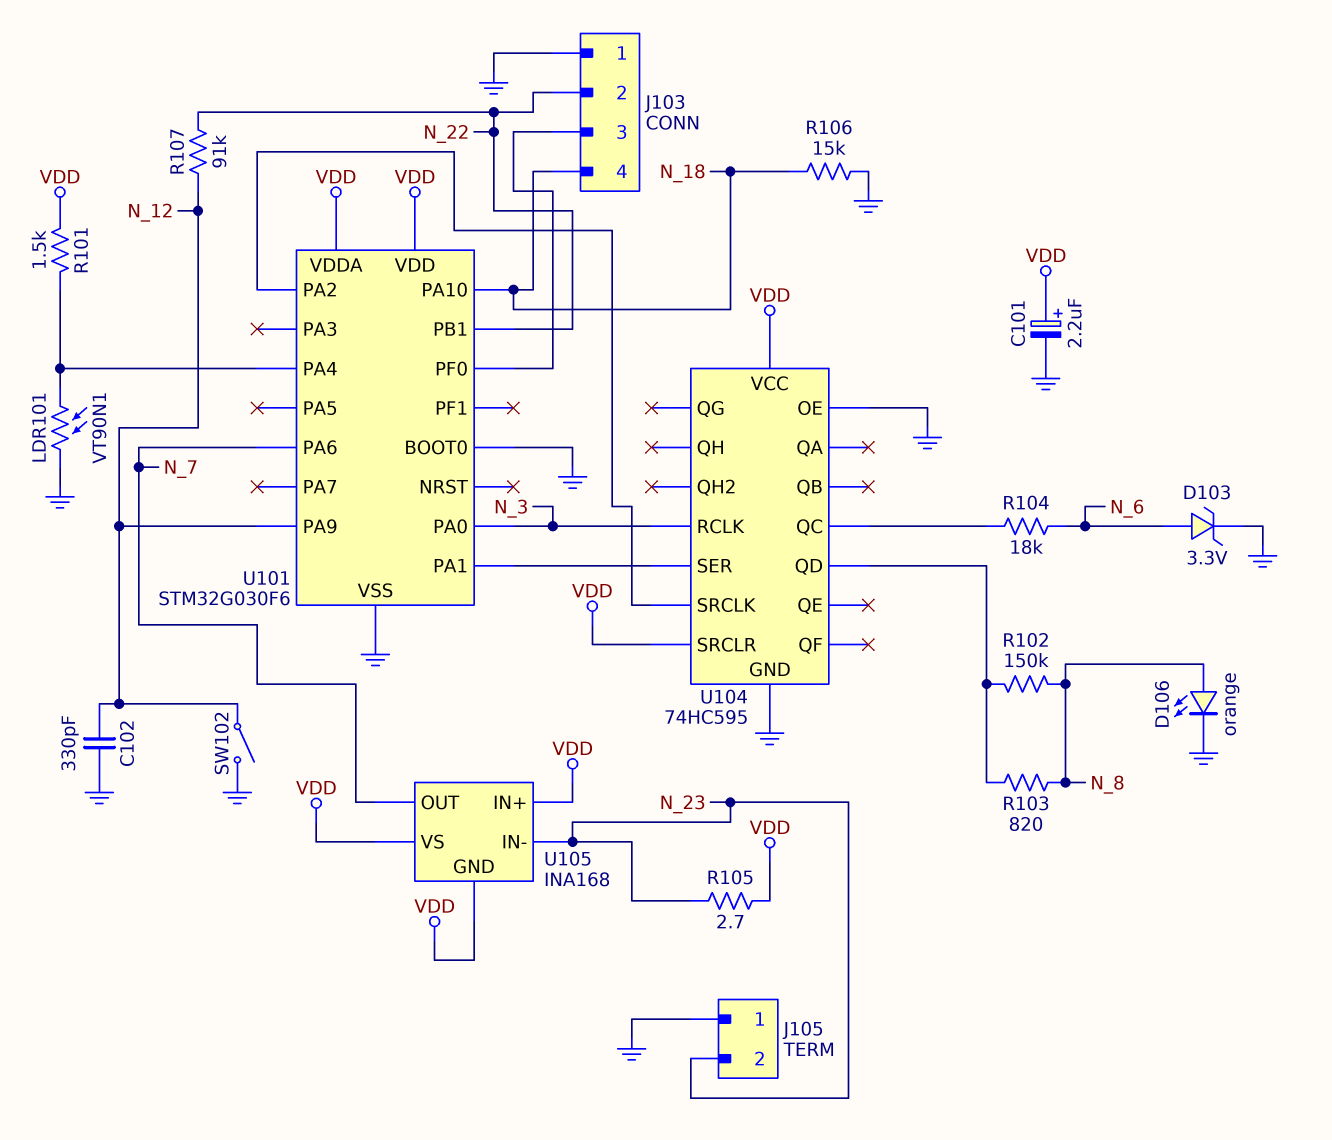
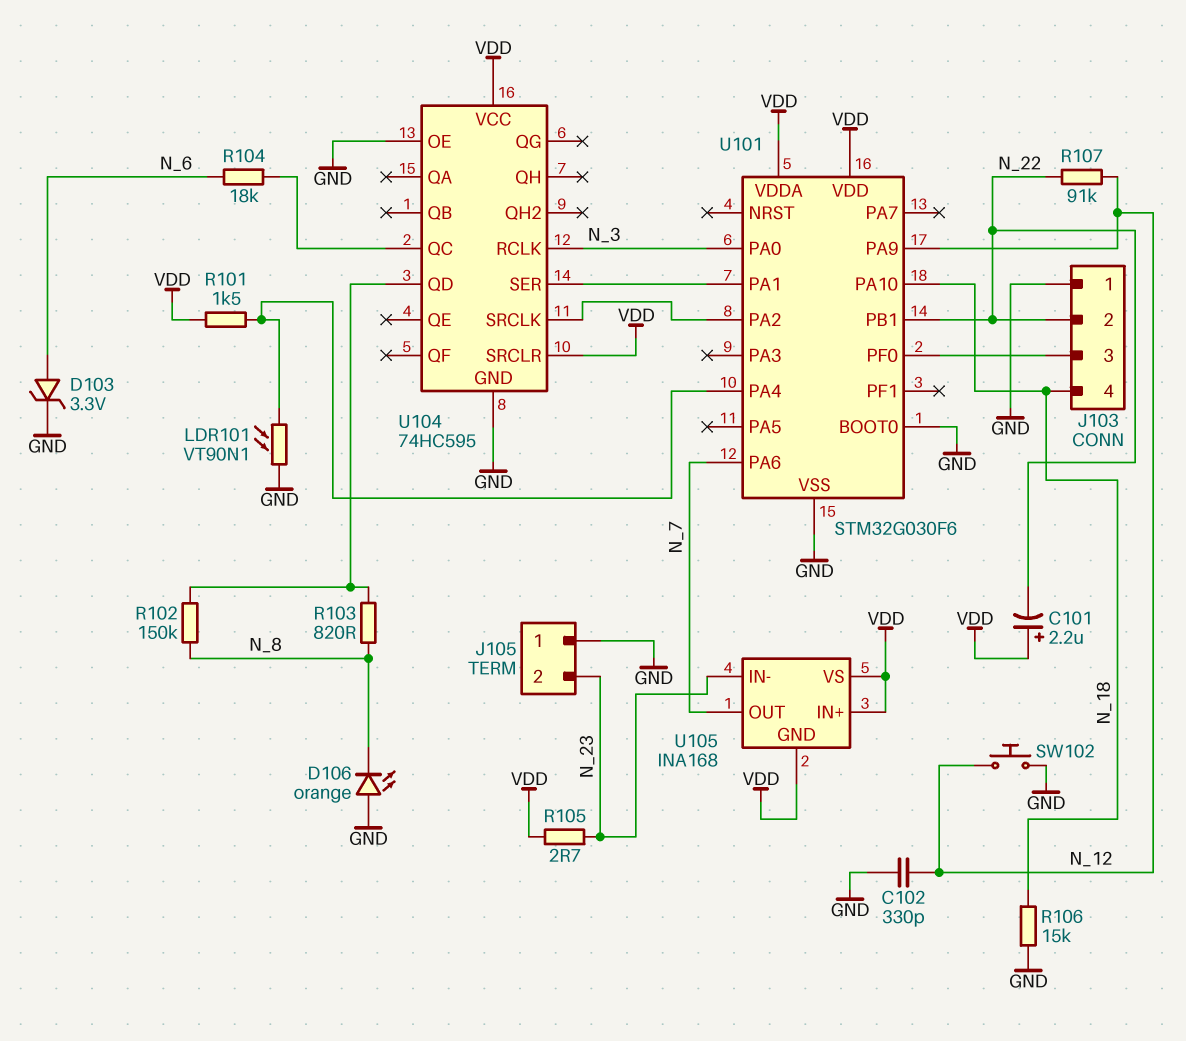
C101: 2.2uF (plus VDD, minus GND) -> 2.2uF (plus VDD, minus N_22)
D106: LED orange (A N_8, K GND) -> LED orange (A GND, K N_8)
SW102: switch (GND, N_12) -> button (GND, N_12)

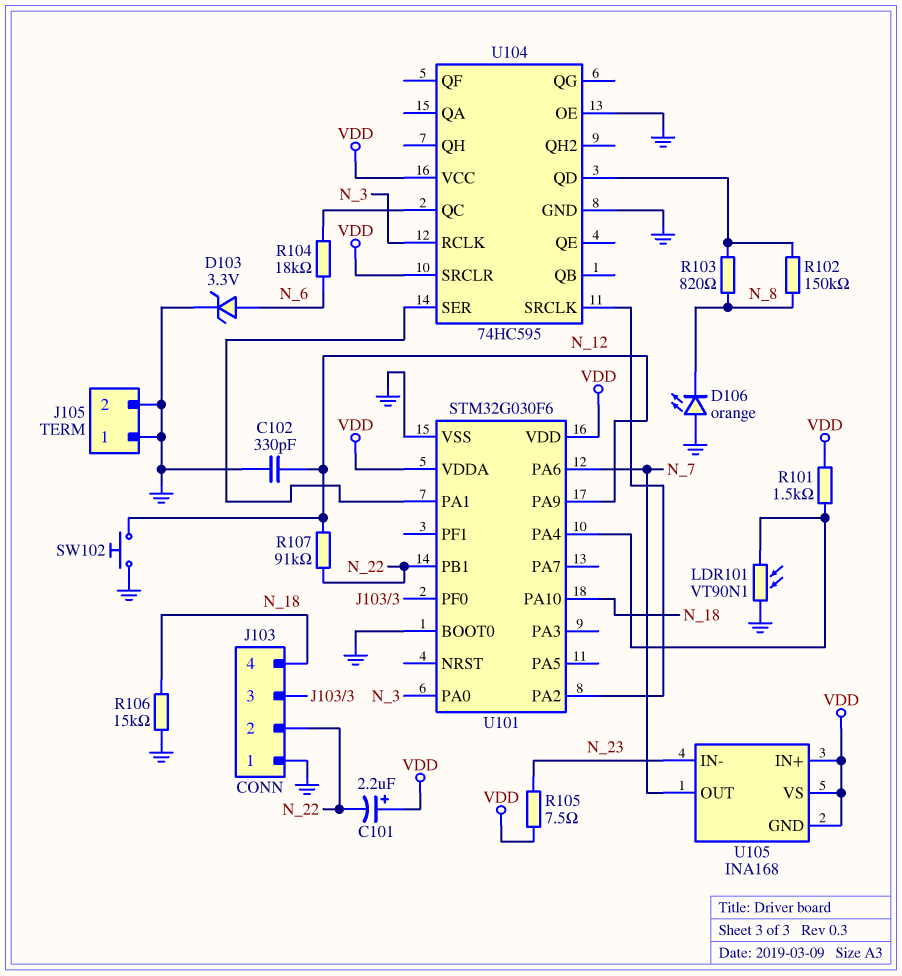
J105 pin 2: N_23 -> GND
R105: 2.7 (N_23, VDD) -> 7.5 (N_23, VDD)

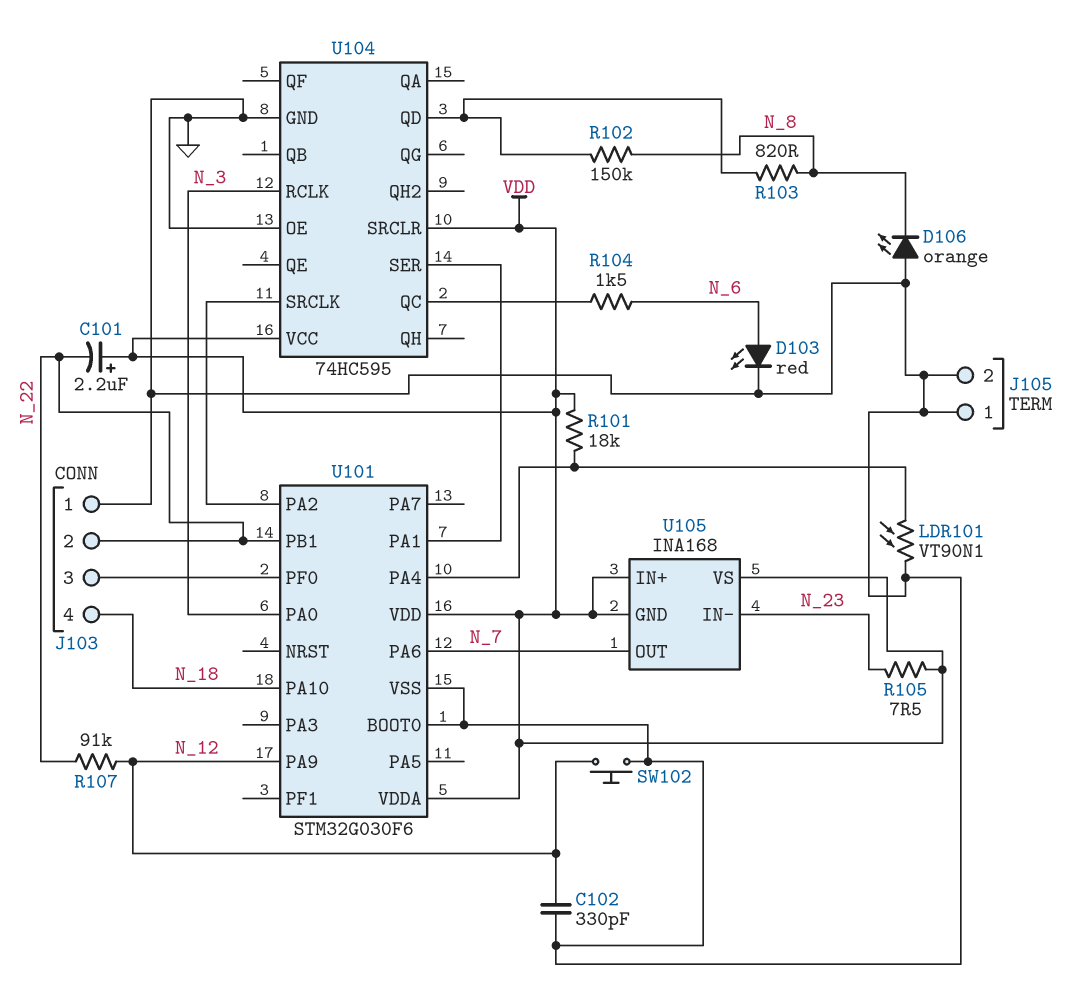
D103: zener 3.3V (A N_6, K GND) -> LED red (A N_6, K GND)
R101: 1.5k (U101/PA4, VDD) -> 18k (U101/PA4, VDD)
R104: 18k (N_6, U104/QC) -> 1.5k (N_6, U104/QC)
R106: 15k (GND, N_18) -> none

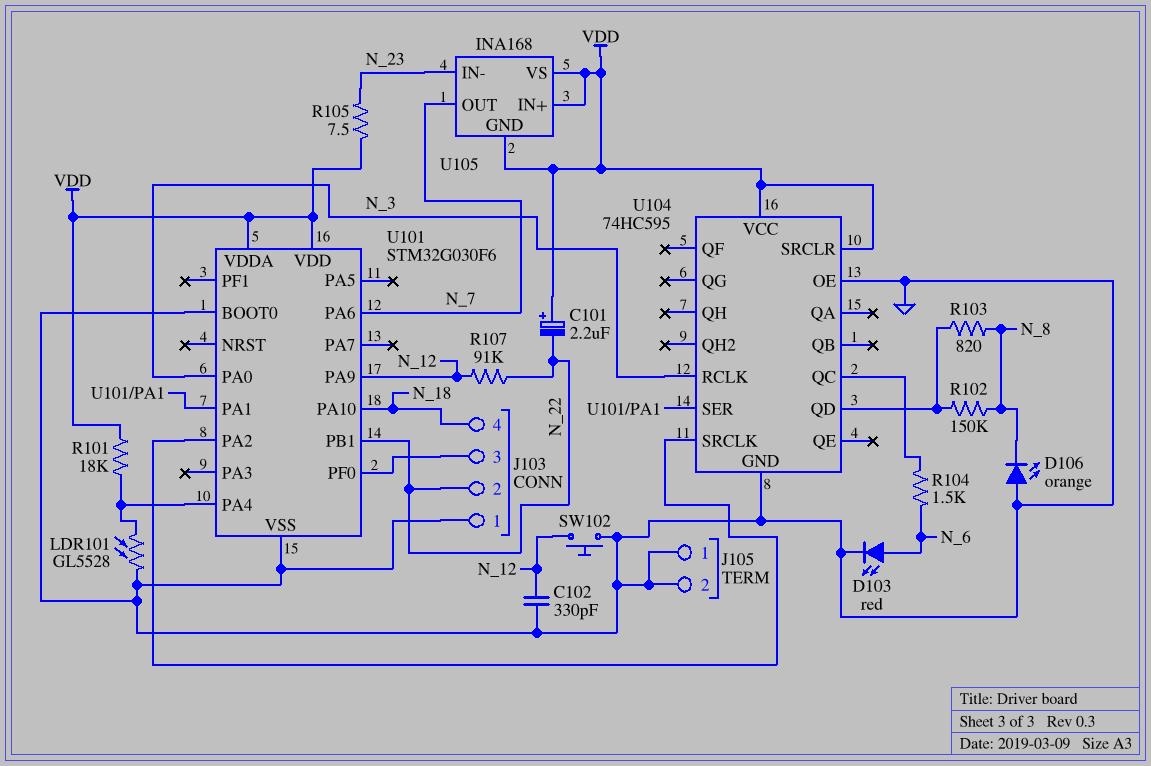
LDR101: VT90N1 (GND, U101/PA4) -> GL5528 (GND, U101/PA4)

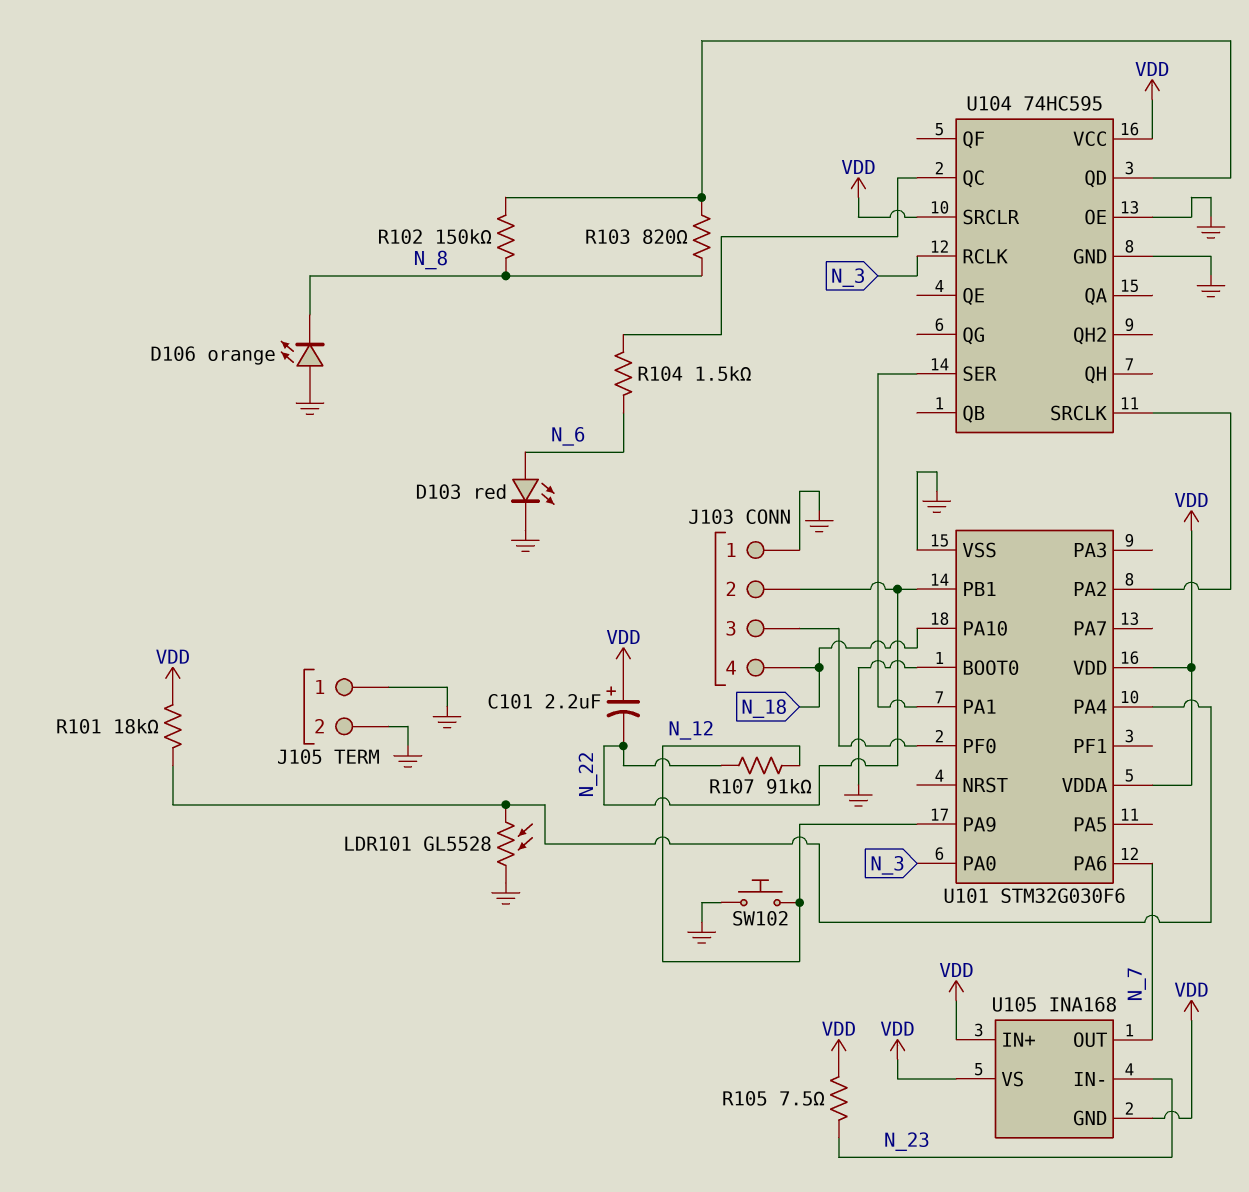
C102: 330pF (GND, N_12) -> none

